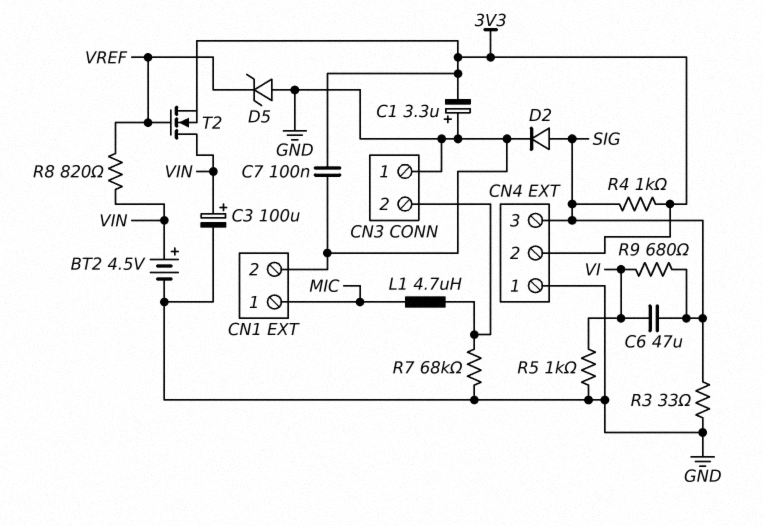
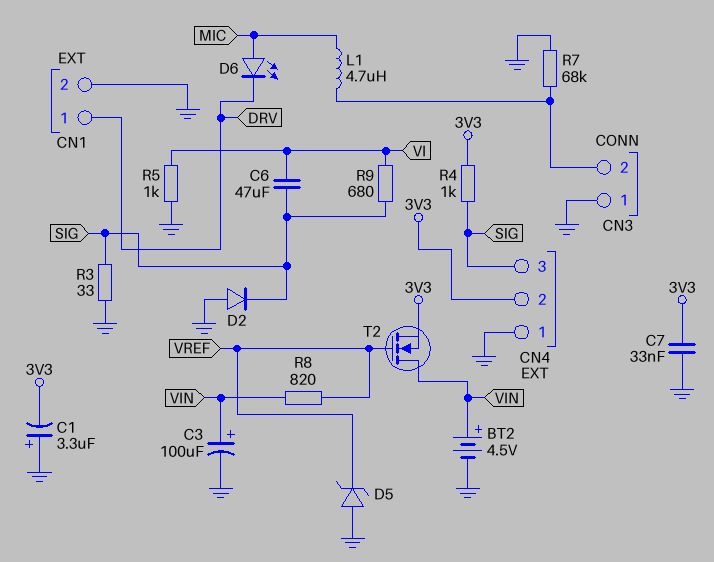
C7: 100nF (3V3, GND) -> 33nF (3V3, GND)
CN1 pin 1: MIC -> DRV
D2: diode (A SIG, K GND) -> diode (A GND, K SIG)
D6: none -> LED (A MIC, K DRV)

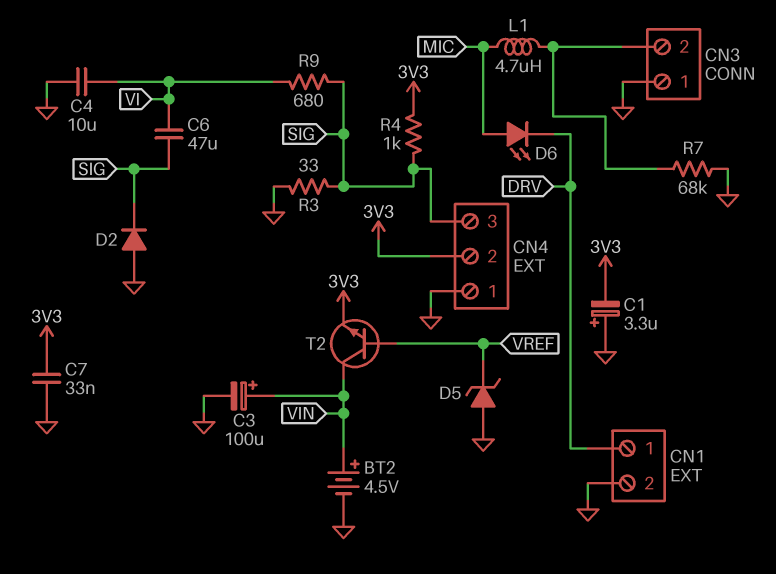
C4: none -> 10uF (GND, VI)
R5: 1k (GND, VI) -> none
R8: 820 (VIN, VREF) -> none
T2: NMOS (G VREF, D VIN, S 3V3) -> NPN (B VREF, C VIN, E 3V3)

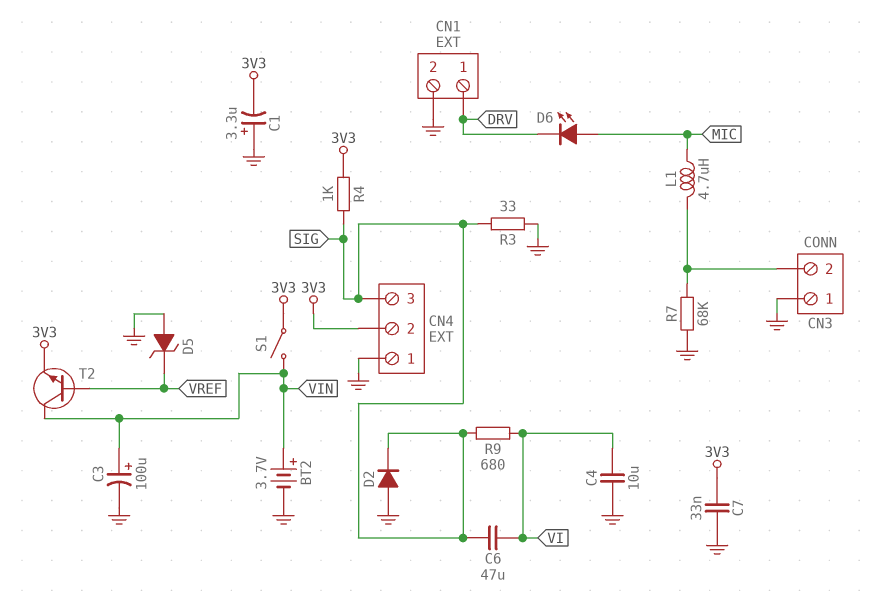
BT2: 4.5V (plus VIN, minus GND) -> 3.7V (plus VIN, minus GND)
S1: none -> switch (3V3, VIN)

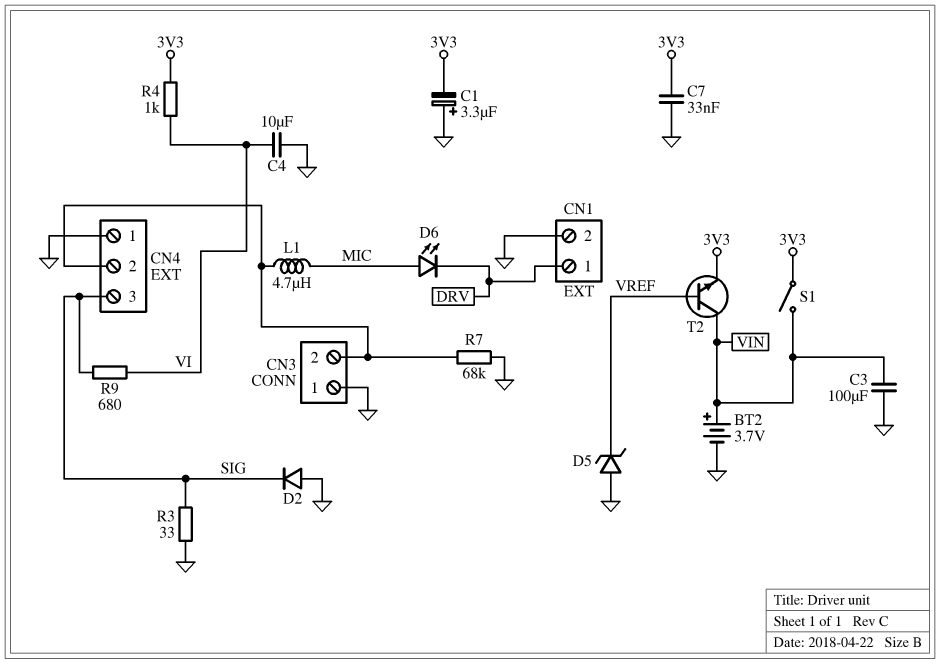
C3: 100uF (plus VIN, minus GND) -> 100uF (GND, VIN)
C6: 47uF (SIG, VI) -> none
CN4 pin 2: 3V3 -> CN3/2
R4: 1k (3V3, SIG) -> 1k (3V3, VI)

